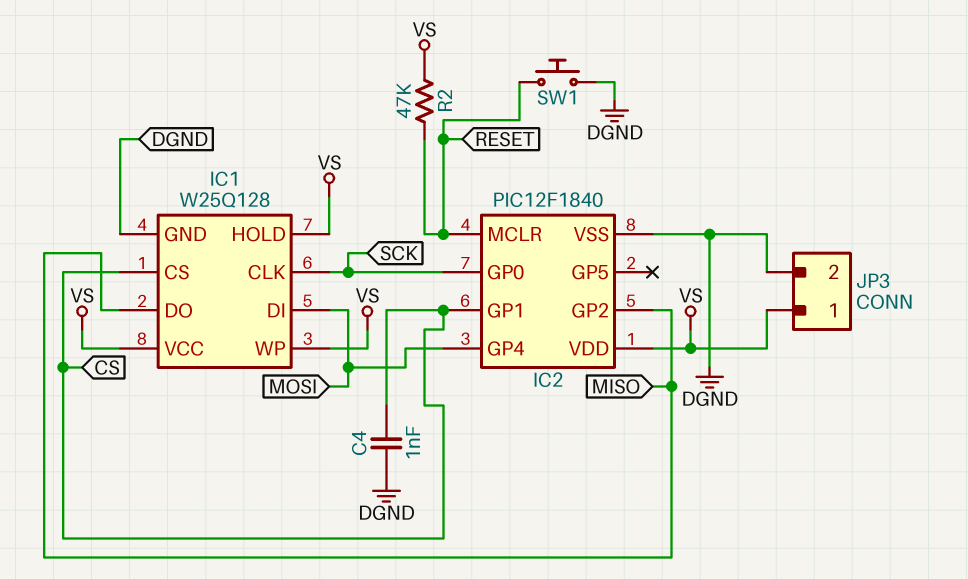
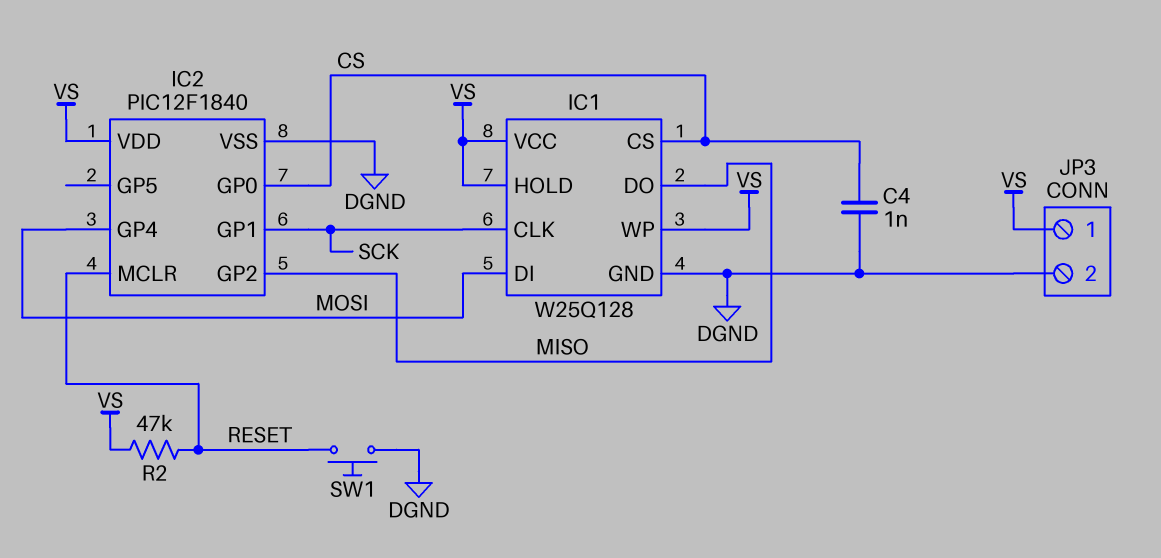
IC2 pin GP0: SCK -> CS
IC2 pin GP1: CS -> SCK

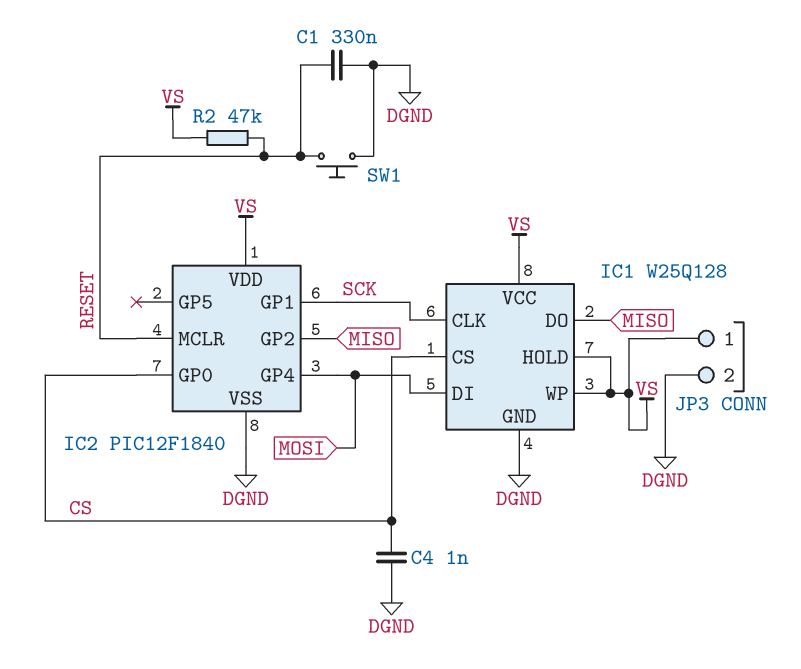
C1: none -> 330nF (DGND, RESET)

